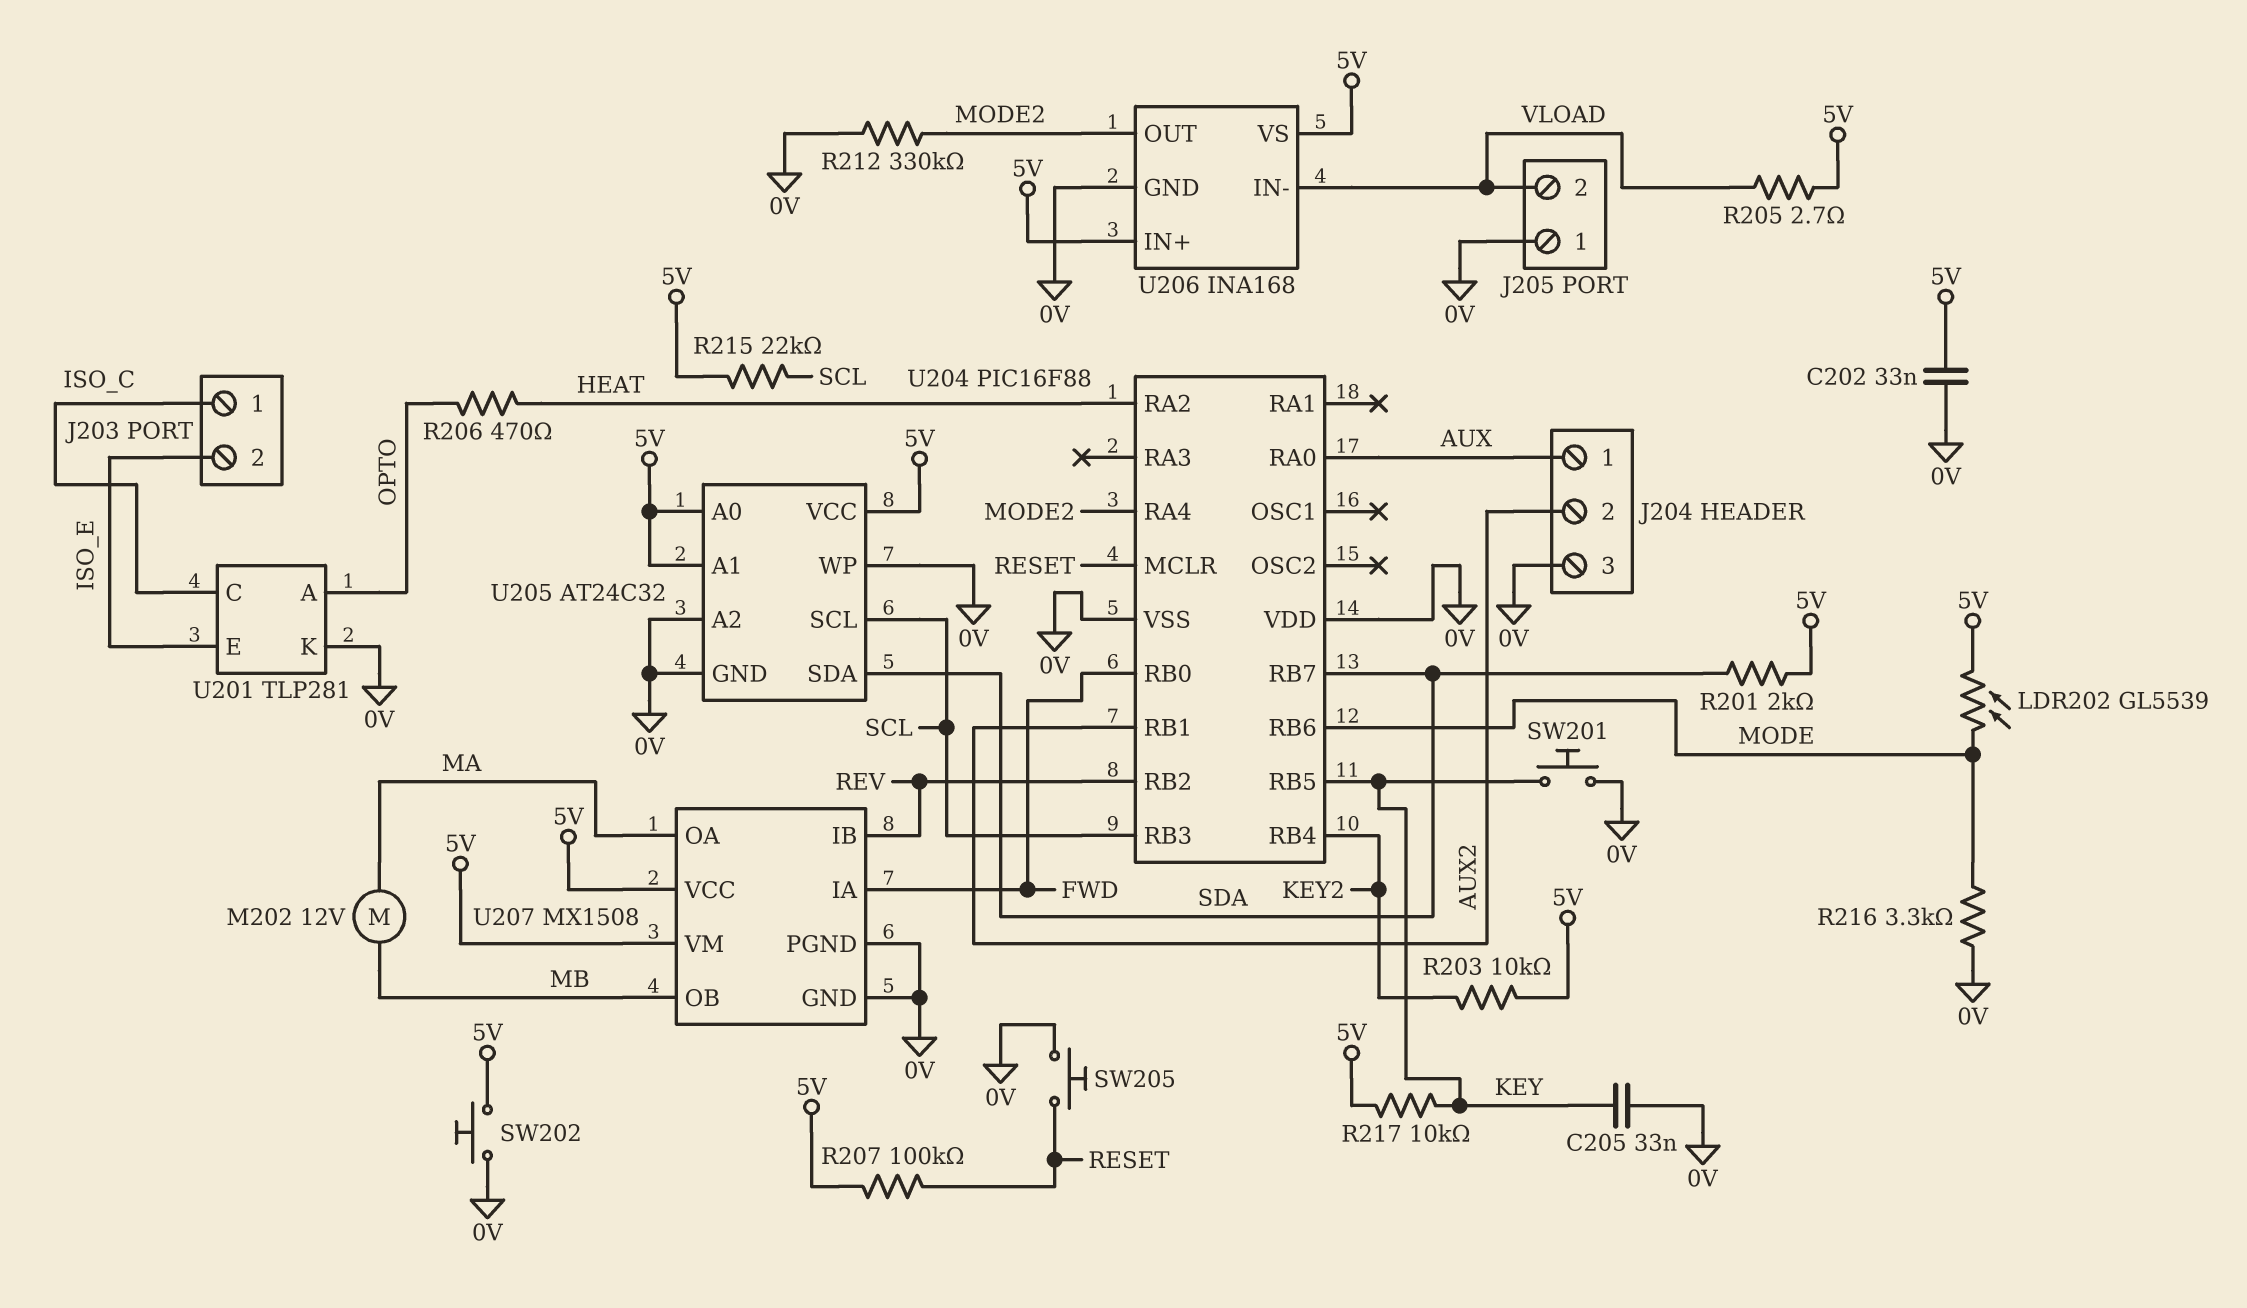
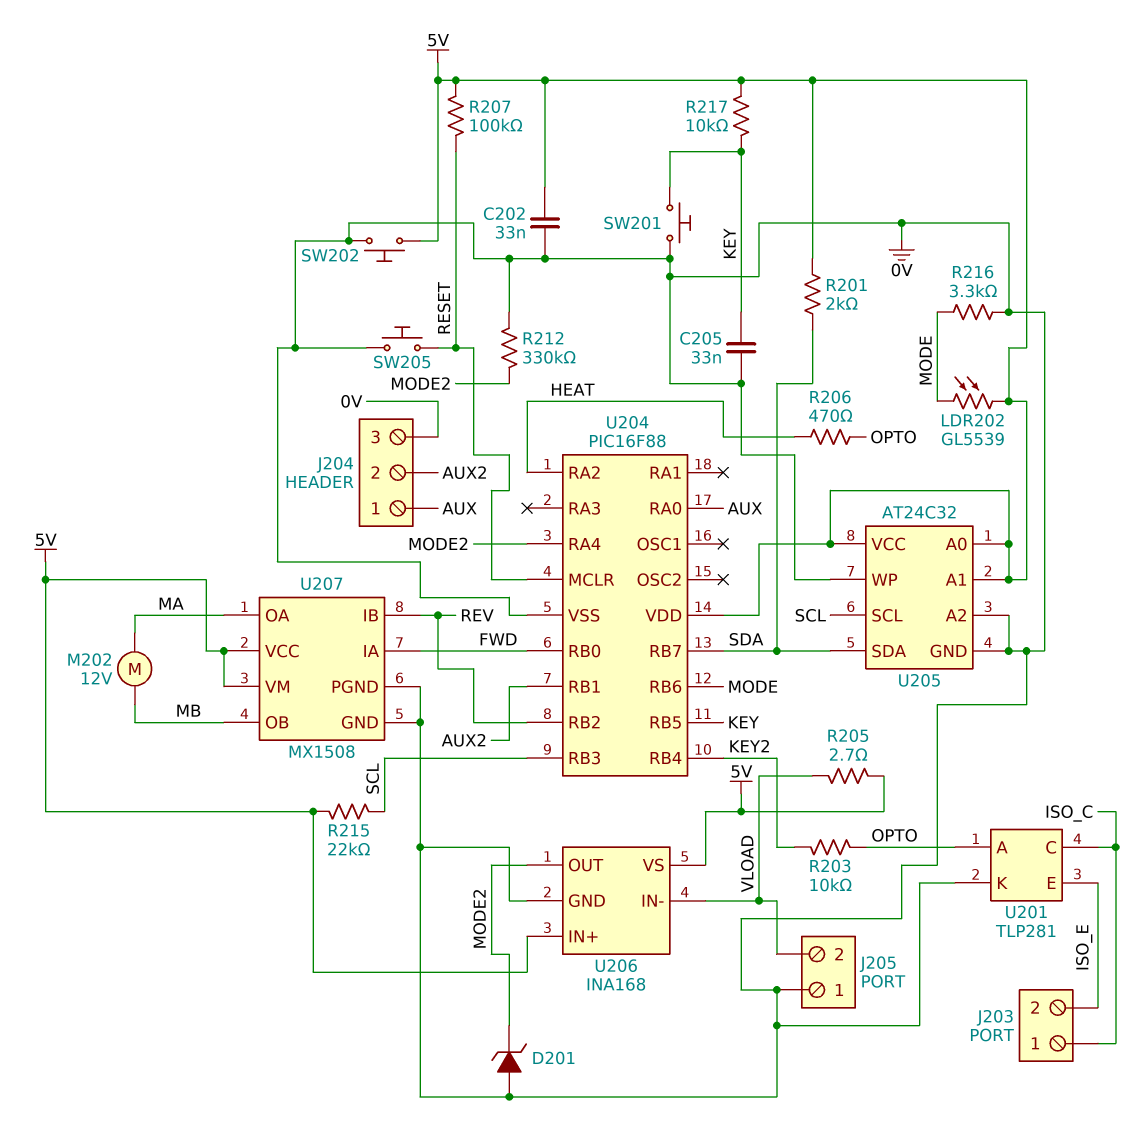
D201: none -> zener (A 0V, K MODE2)
R203: 10k (5V, KEY2) -> 10k (KEY2, OPTO)
U204 pin VDD: 0V -> 5V

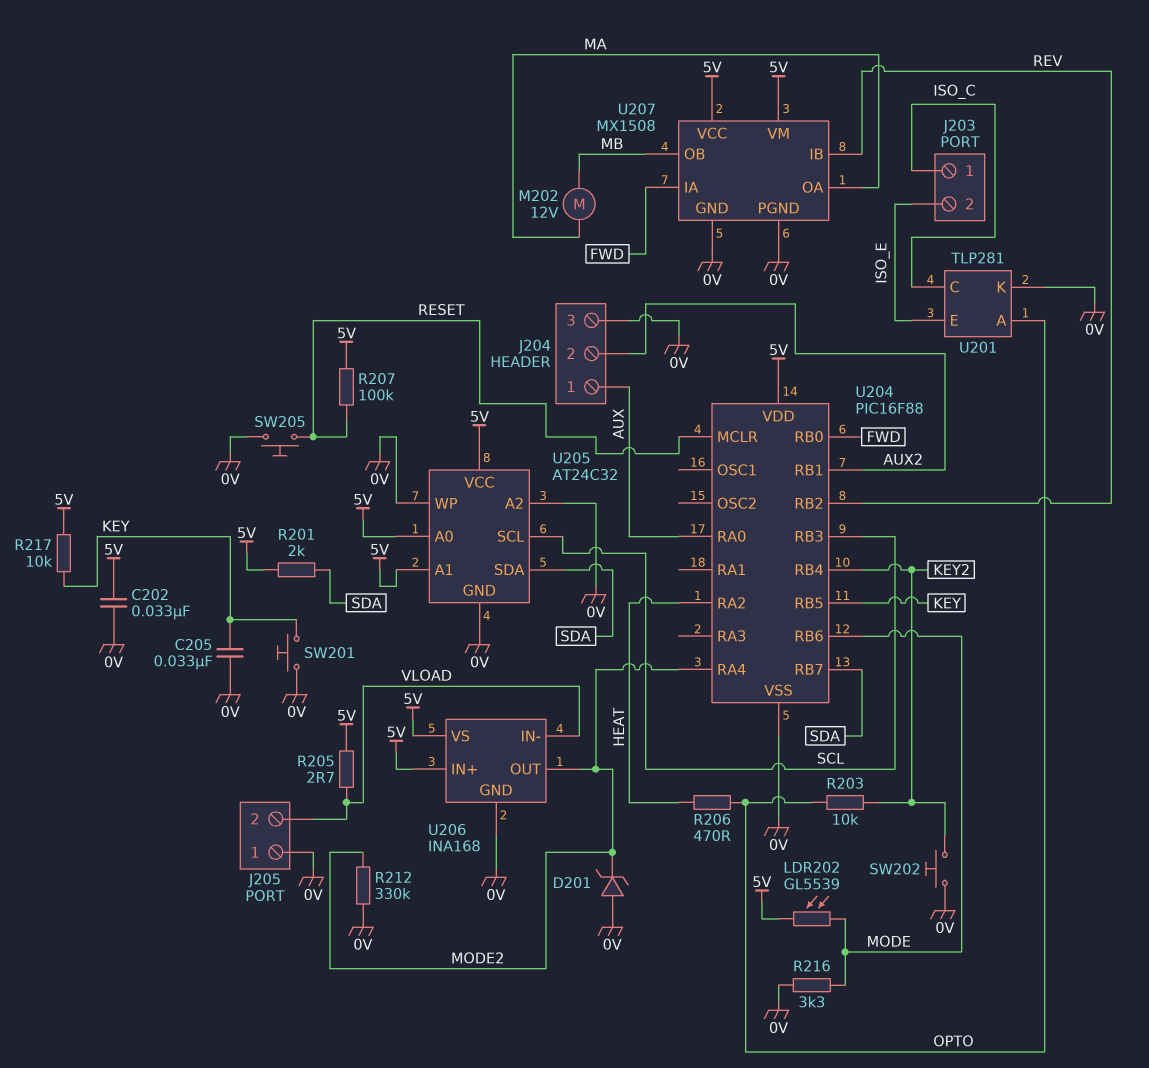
R215: 22k (5V, SCL) -> none
SW202: button (0V, 5V) -> button (0V, KEY2)

